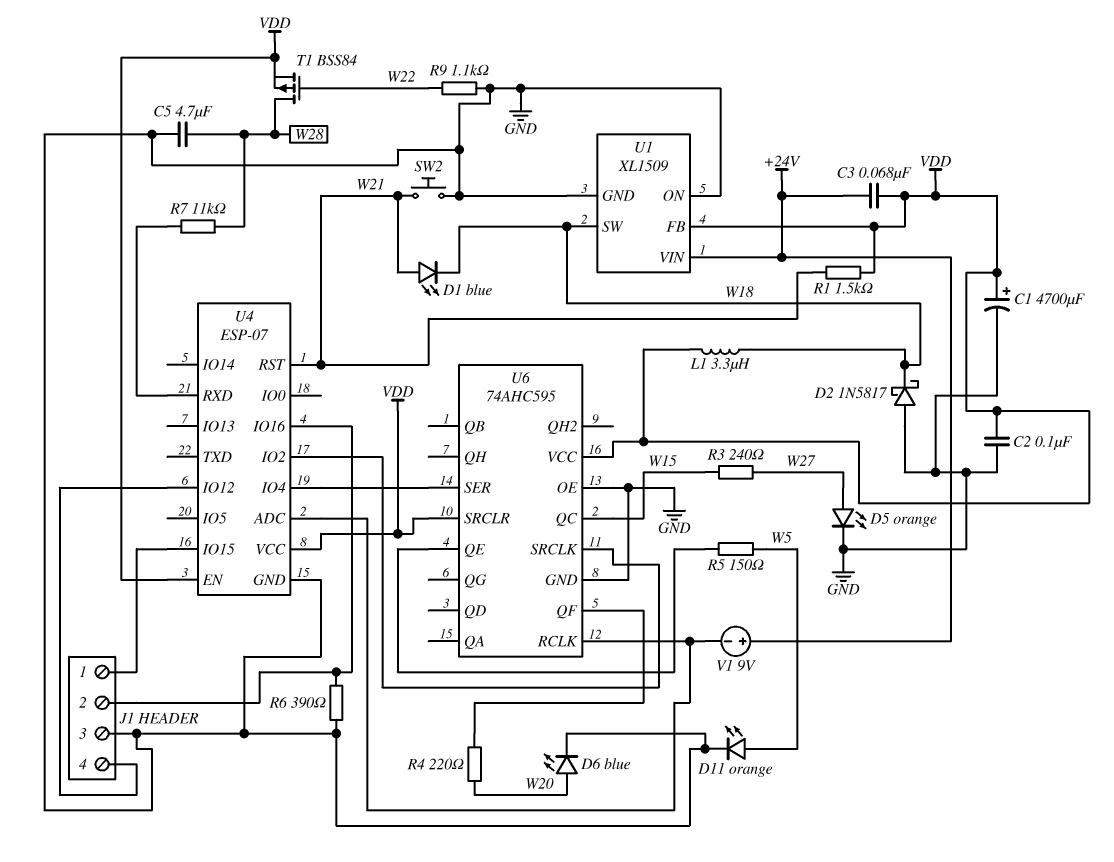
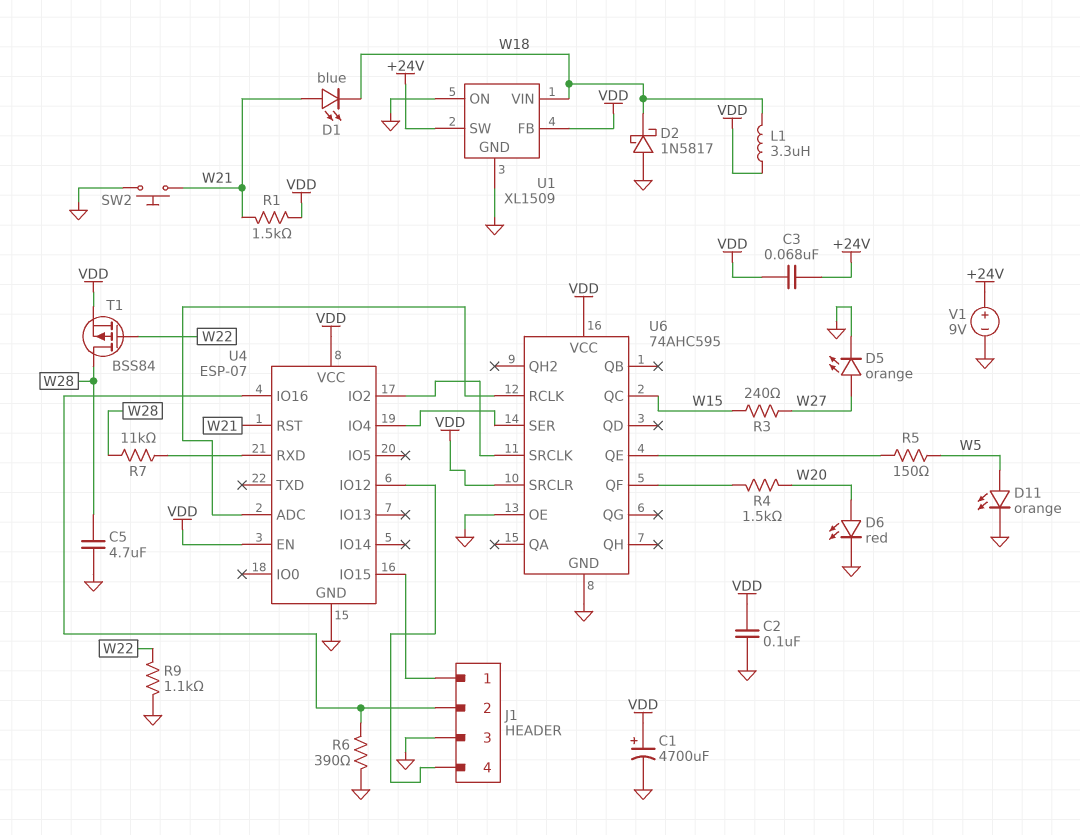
D6: LED blue (A W20, K GND) -> LED red (A W20, K GND)
R4: 220 (U6/QF, W20) -> 1.5k (U6/QF, W20)
U1 pin SW: W18 -> +24V
U1 pin VIN: +24V -> W18
V1: 9V (plus +24V, minus U4/ADC) -> 9V (plus +24V, minus GND)

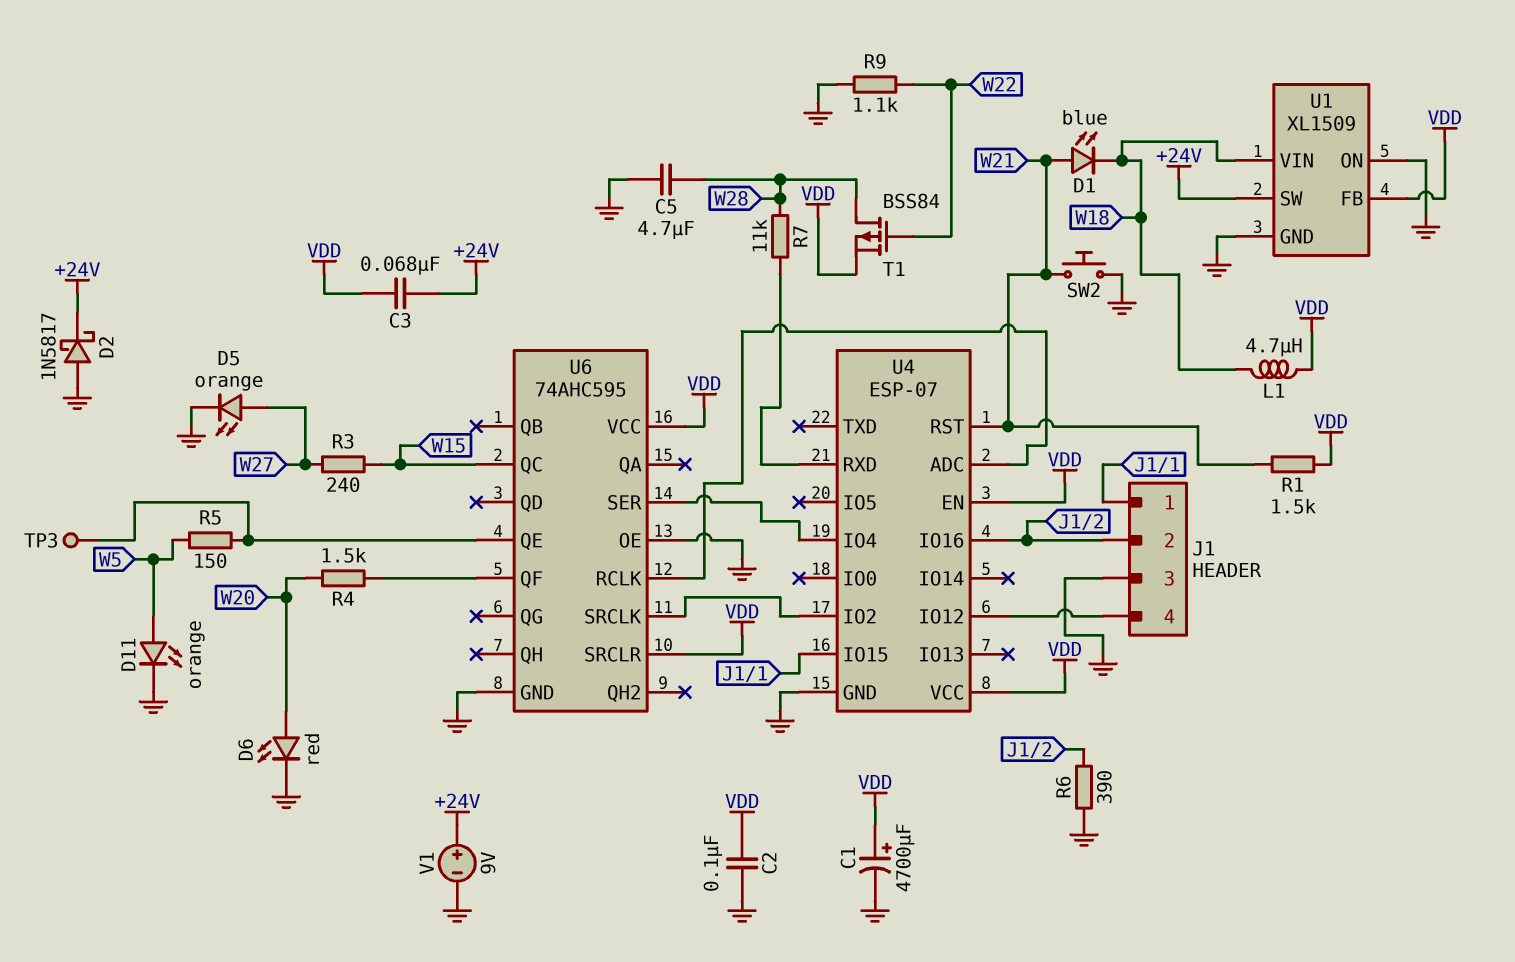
D2: schottky 1N5817 (A GND, K W18) -> schottky 1N5817 (A GND, K +24V)
L1: 3.3uH (VDD, W18) -> 4.7uH (VDD, W18)
TP3: none -> test point (U6/QE)

